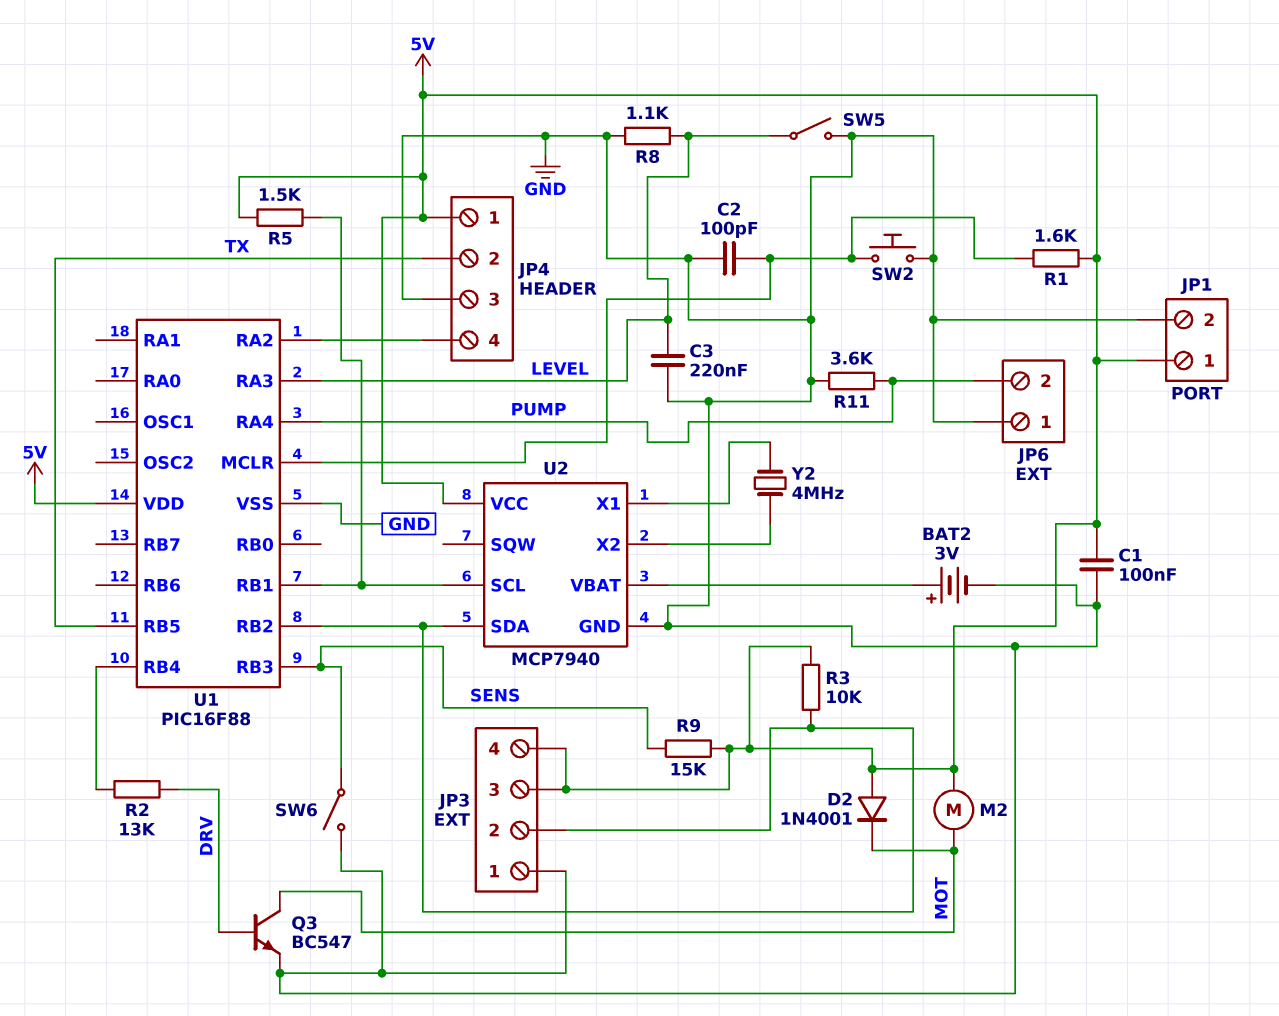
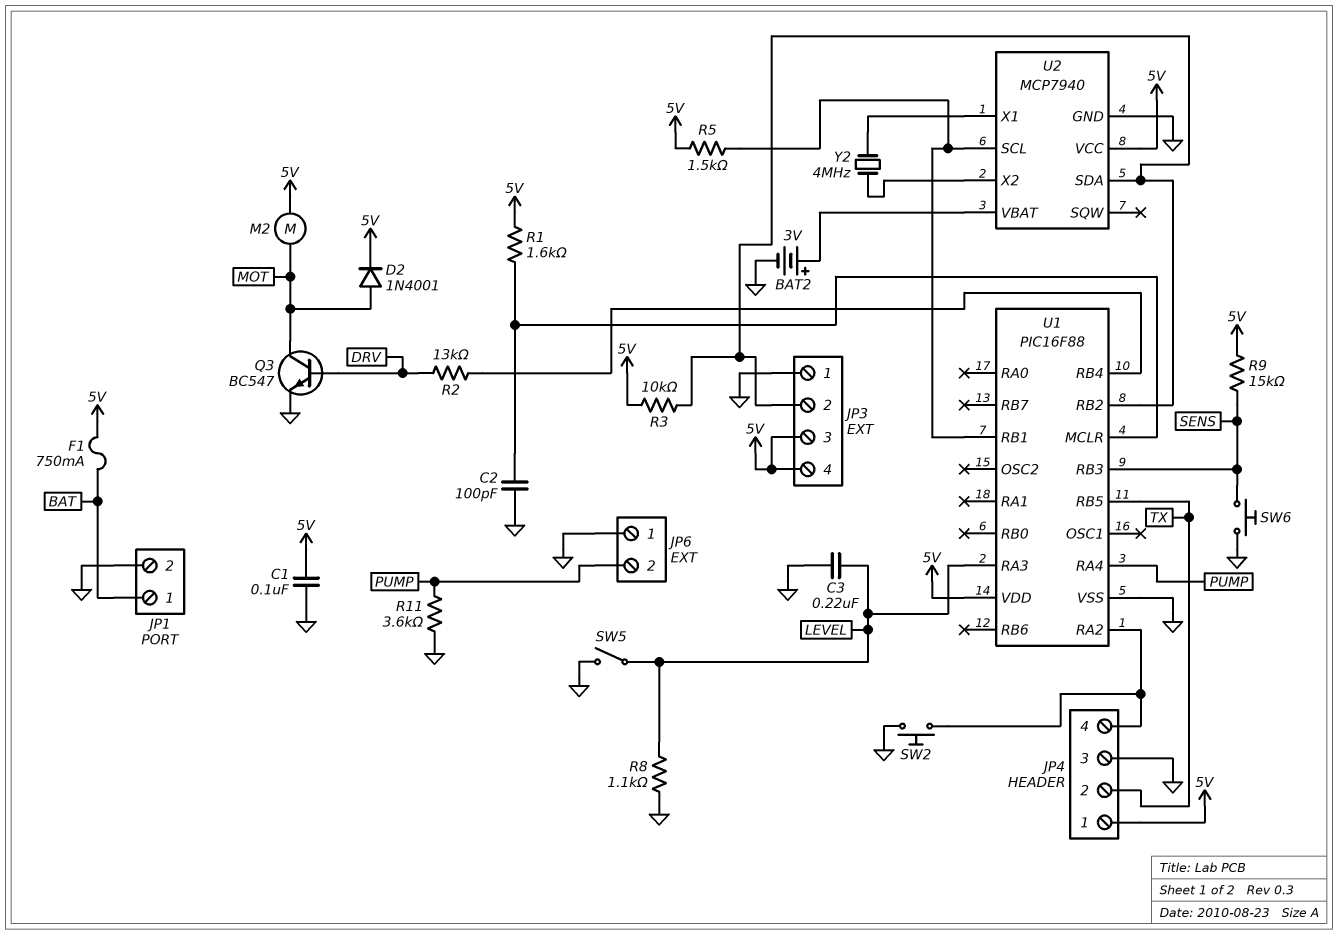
D2: diode 1N4001 (A 5V, K MOT) -> diode 1N4001 (A MOT, K 5V)
F1: none -> 750mA (5V, BAT)
JP1 pin 1: 5V -> BAT
SW2: button (GND, U1/MCLR) -> button (GND, JP4/4)
SW6: switch (GND, SENS) -> button (GND, SENS)

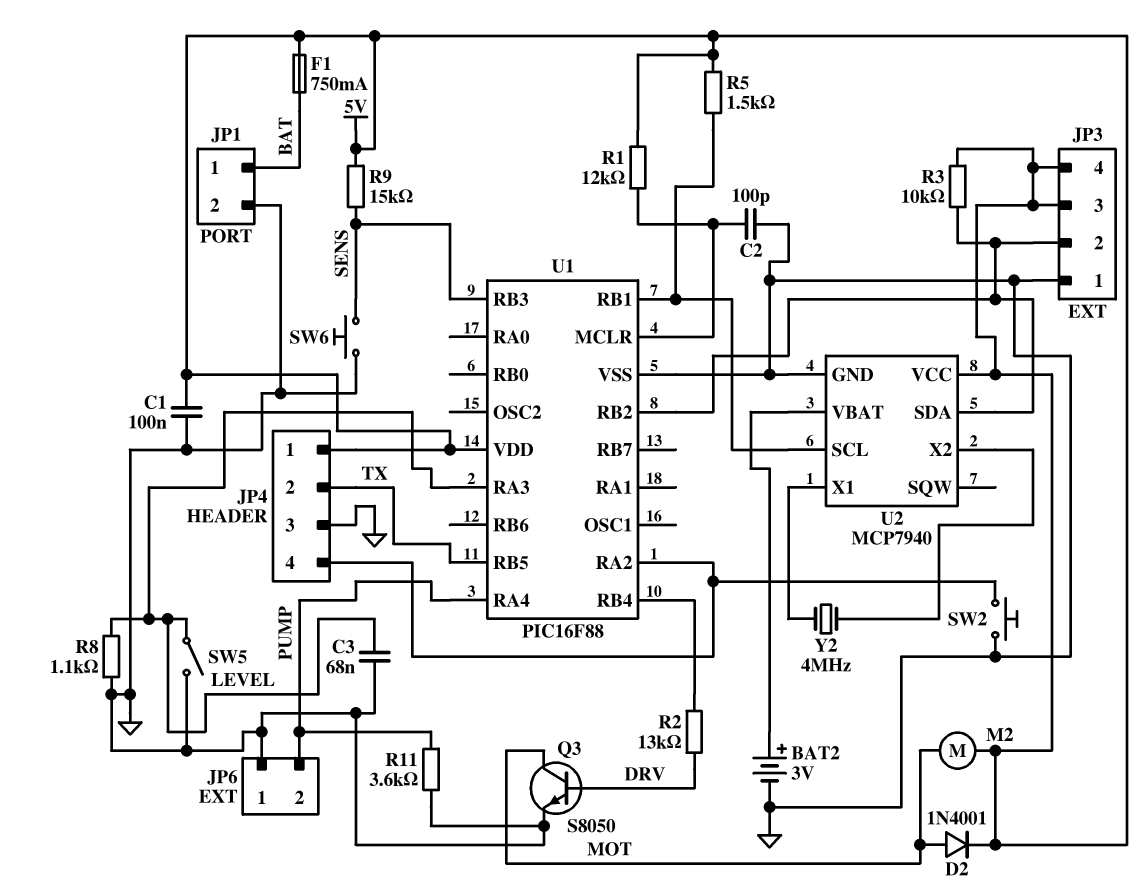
C3: 220nF (GND, LEVEL) -> 68nF (GND, LEVEL)
Q3: NPN BC547 (B DRV, C MOT, E GND) -> NPN S8050 (B DRV, C MOT, E GND)
R1: 1.6k (5V, U1/MCLR) -> 12k (5V, U1/MCLR)

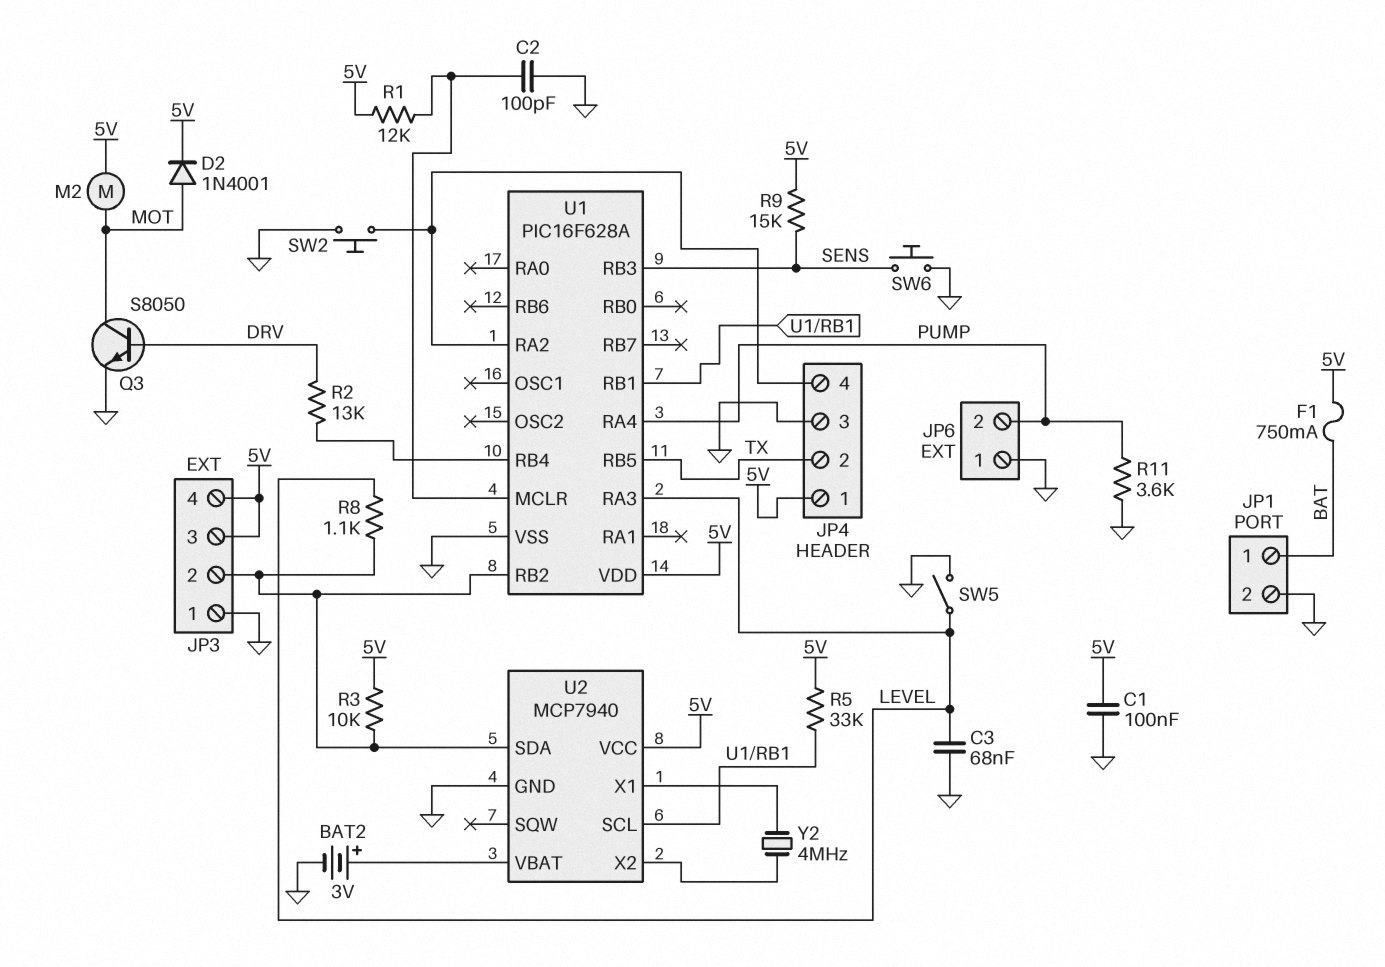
R5: 1.5k (5V, U1/RB1) -> 33k (5V, U1/RB1)
R8: 1.1k (GND, LEVEL) -> 1.1k (JP3/2, LEVEL)
U1: PIC16F88 -> PIC16F628A

